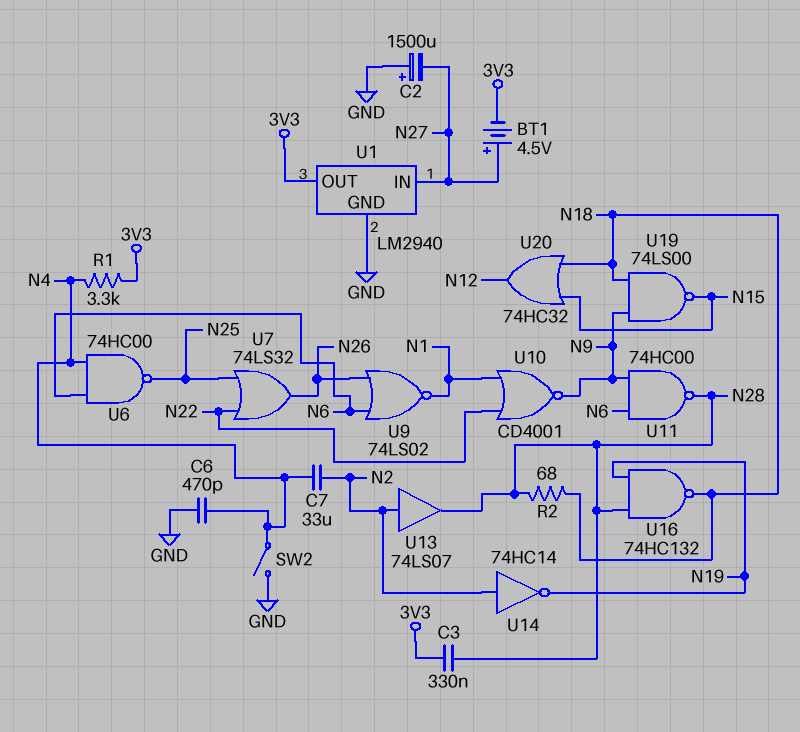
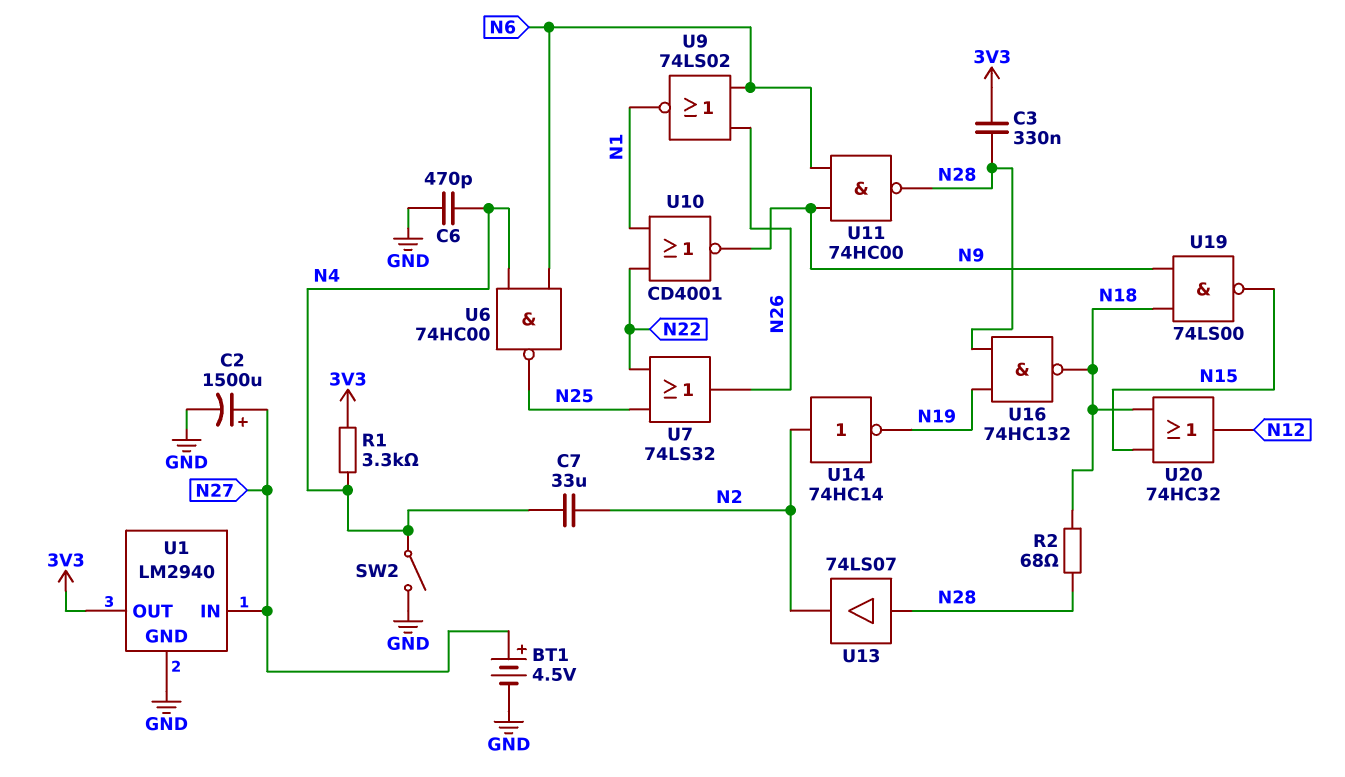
BT1: 4.5V (plus N27, minus 3V3) -> 4.5V (plus N27, minus GND)
C2: 1500uF (plus GND, minus N27) -> 1500uF (plus N27, minus GND)
U13: buffer 74LS07 (in N2, out N28) -> buffer 74LS07 (in N28, out N2)

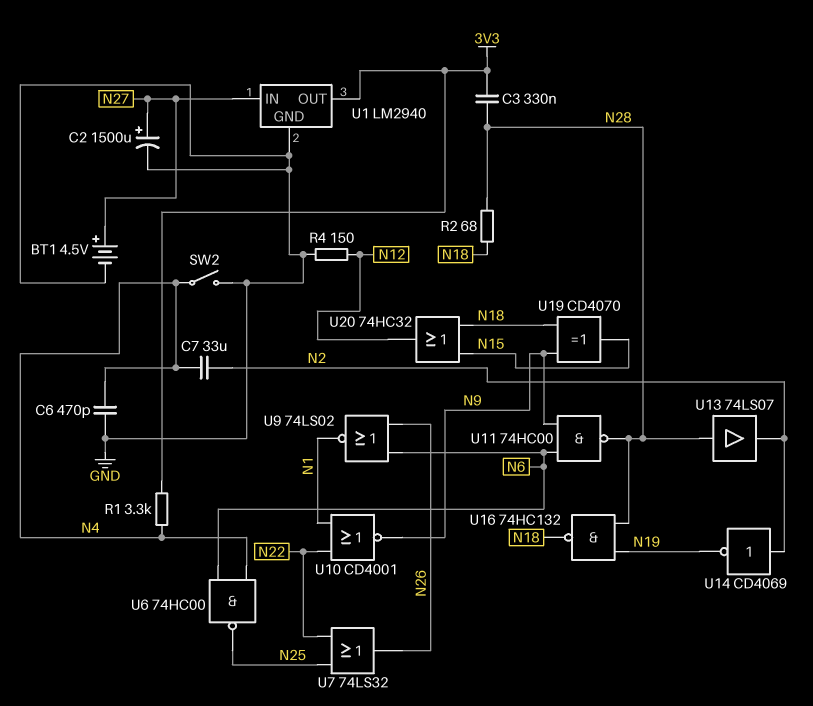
R4: none -> 150 (GND, N12)
U14: NOT 74HC14 (in N2, out N19) -> NOT CD4069 (in N2, out N19)
U19: NAND 74LS00 (in N9, in N18, out N15) -> XOR CD4070 (in N9, in N18, out N15)

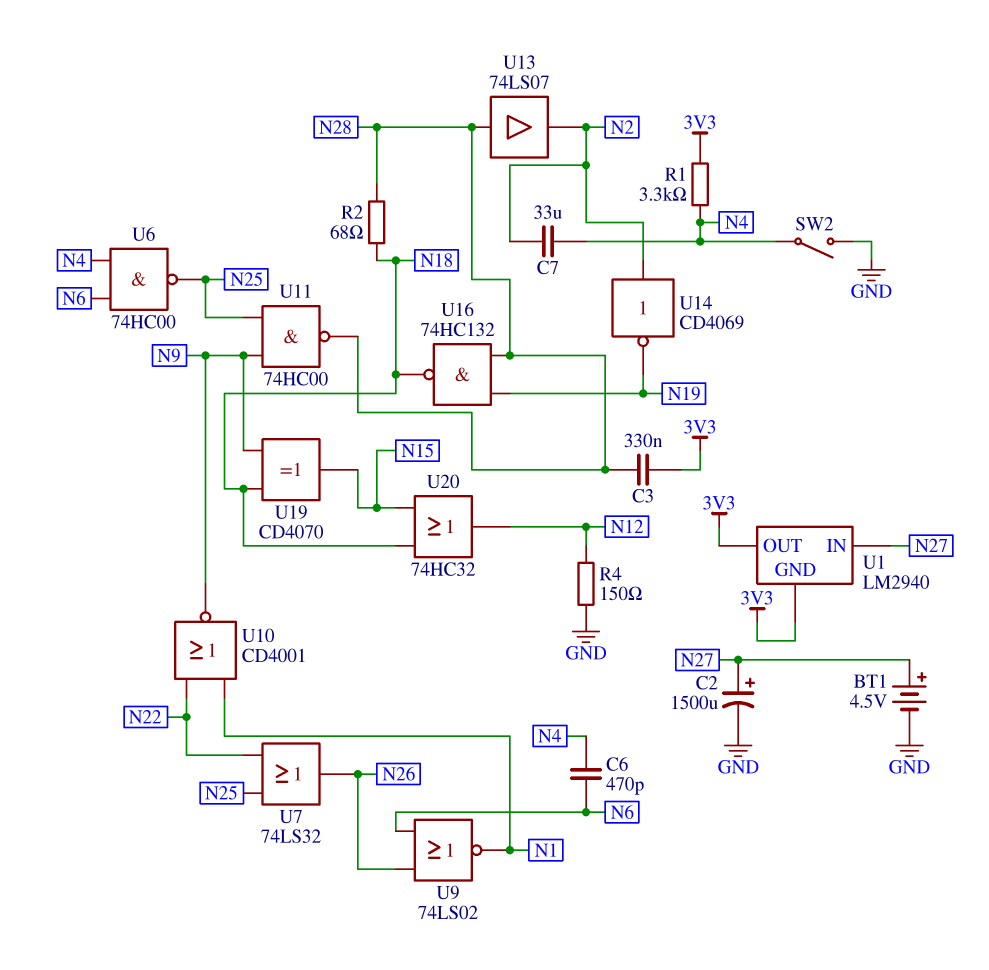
C6: 470pF (GND, N4) -> 470pF (N4, N6)
U1 pin GND: GND -> 3V3
U11: NAND 74HC00 (in N6, in N9, out N28) -> NAND 74HC00 (in N9, in N25, out N28)

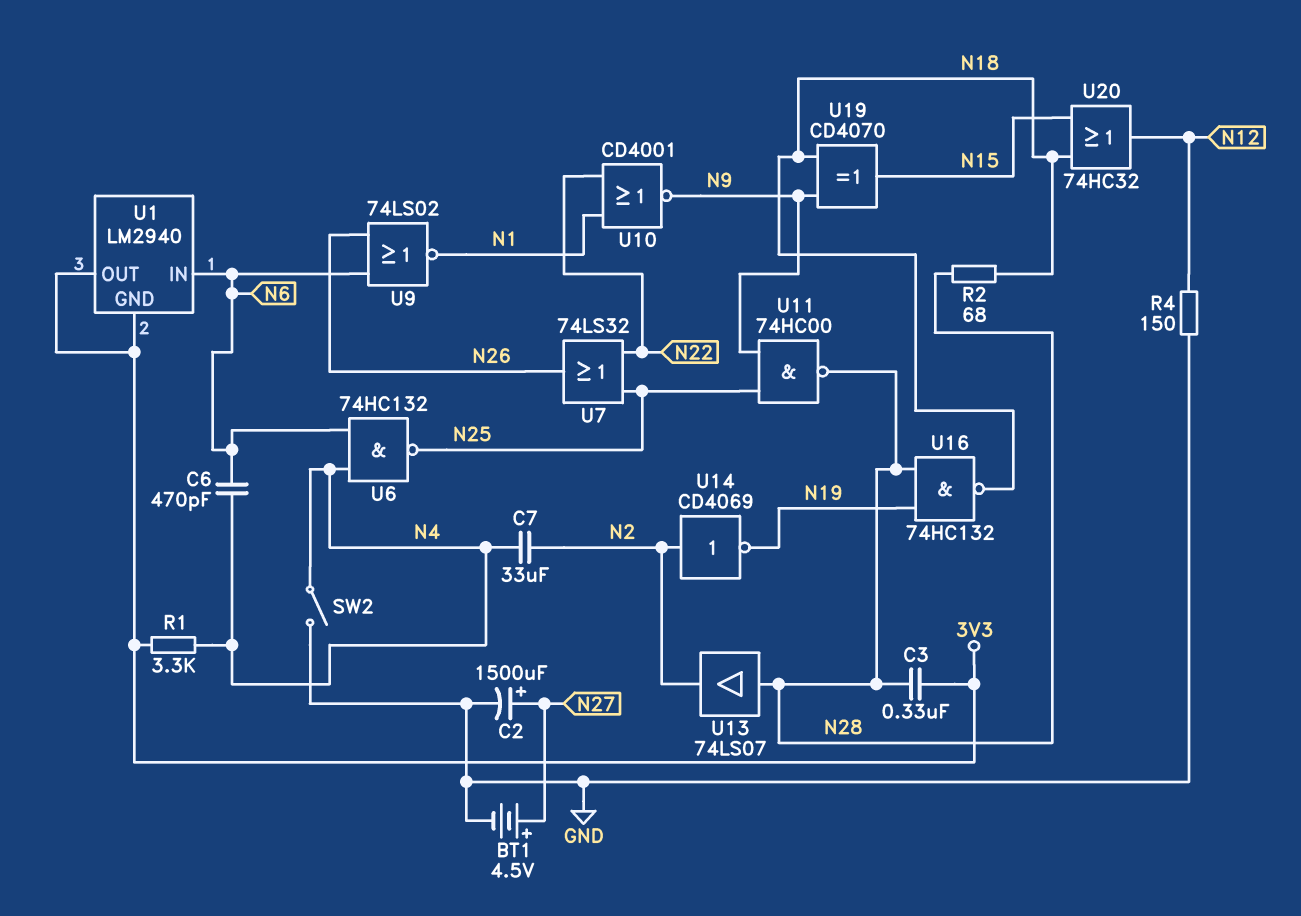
U1 pin IN: N27 -> N6
U6: NAND 74HC00 (in N4, in N6, out N25) -> NAND 74HC132 (in N4, in N6, out N25)

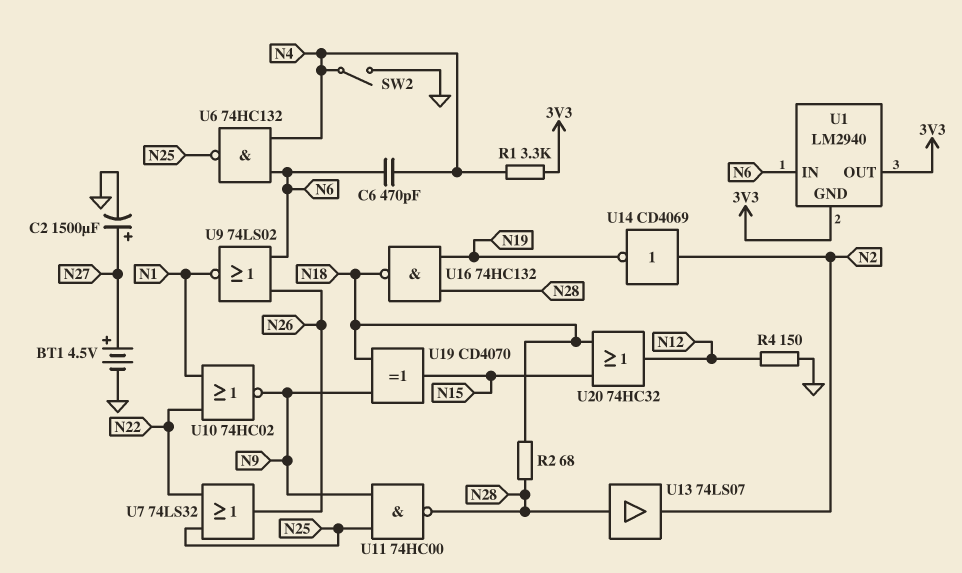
C3: 330nF (3V3, N28) -> none
C7: 33uF (N2, N4) -> none
U10: NOR CD4001 (in N1, in N22, out N9) -> NOR 74HC02 (in N1, in N22, out N9)

